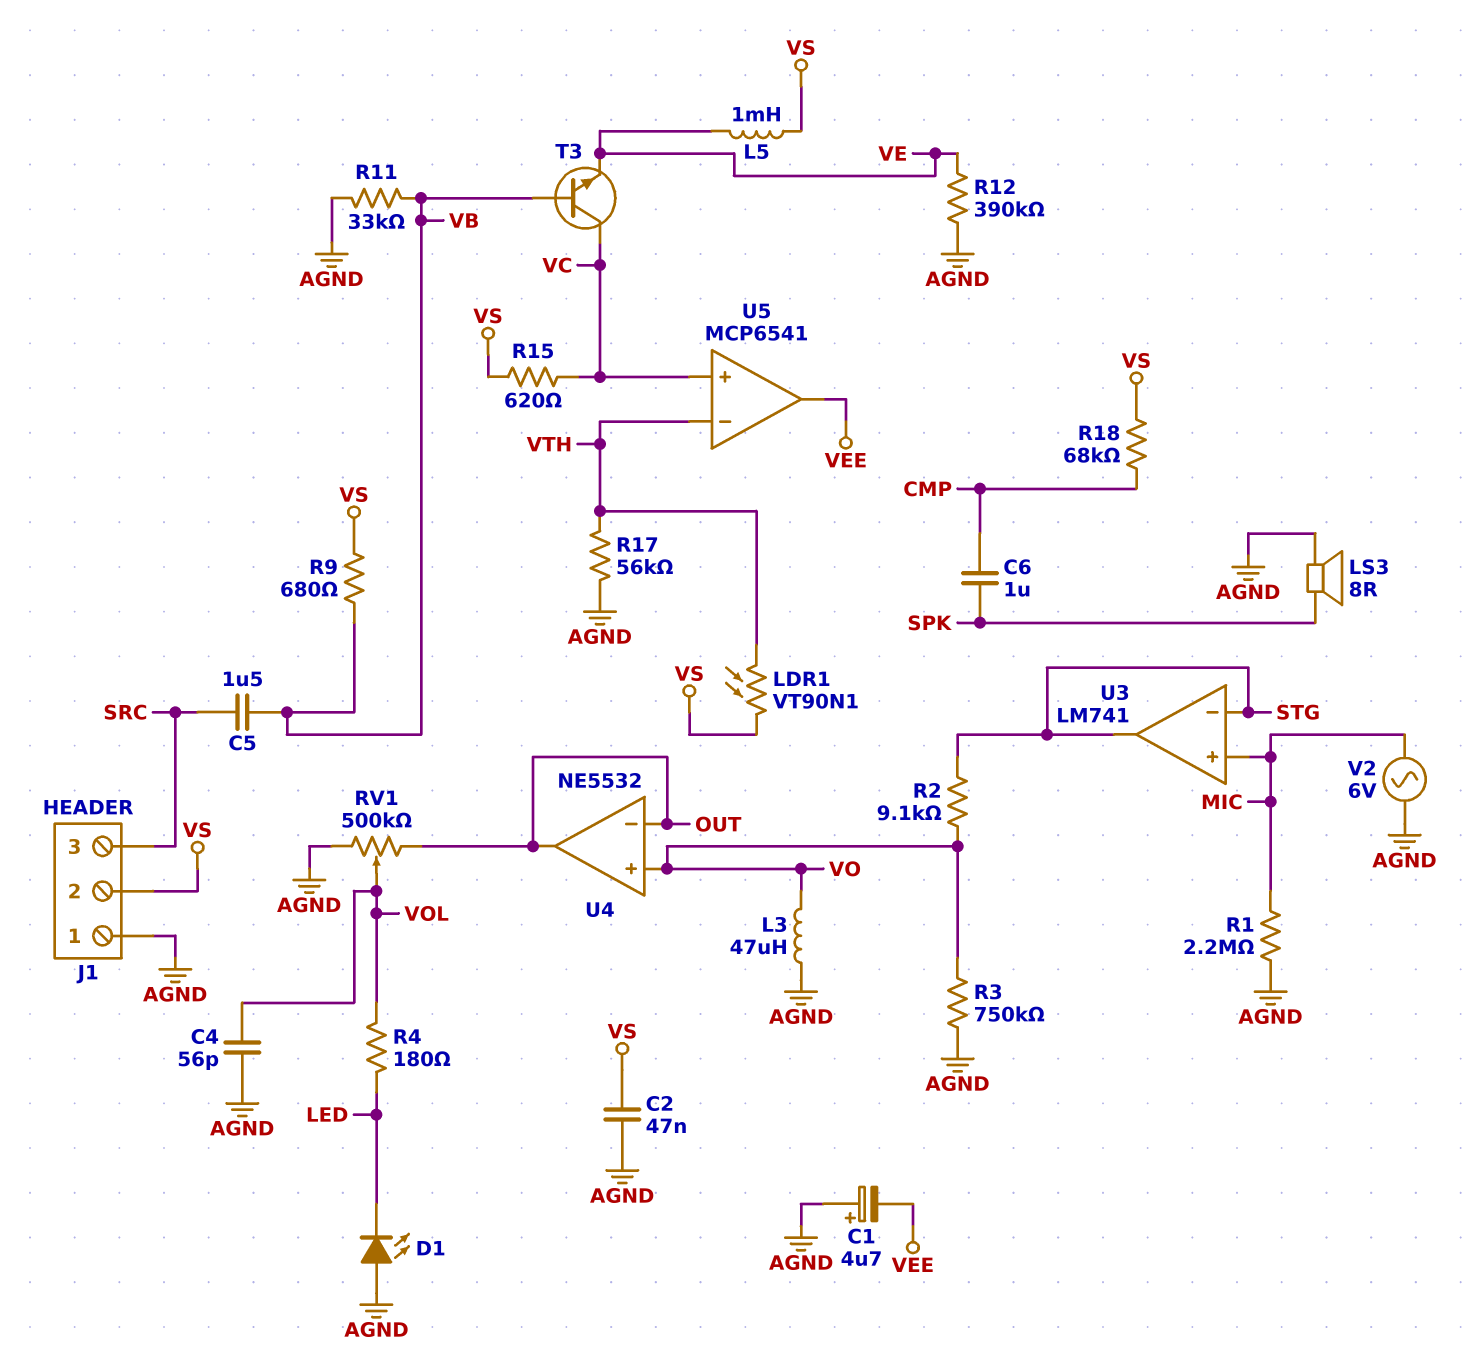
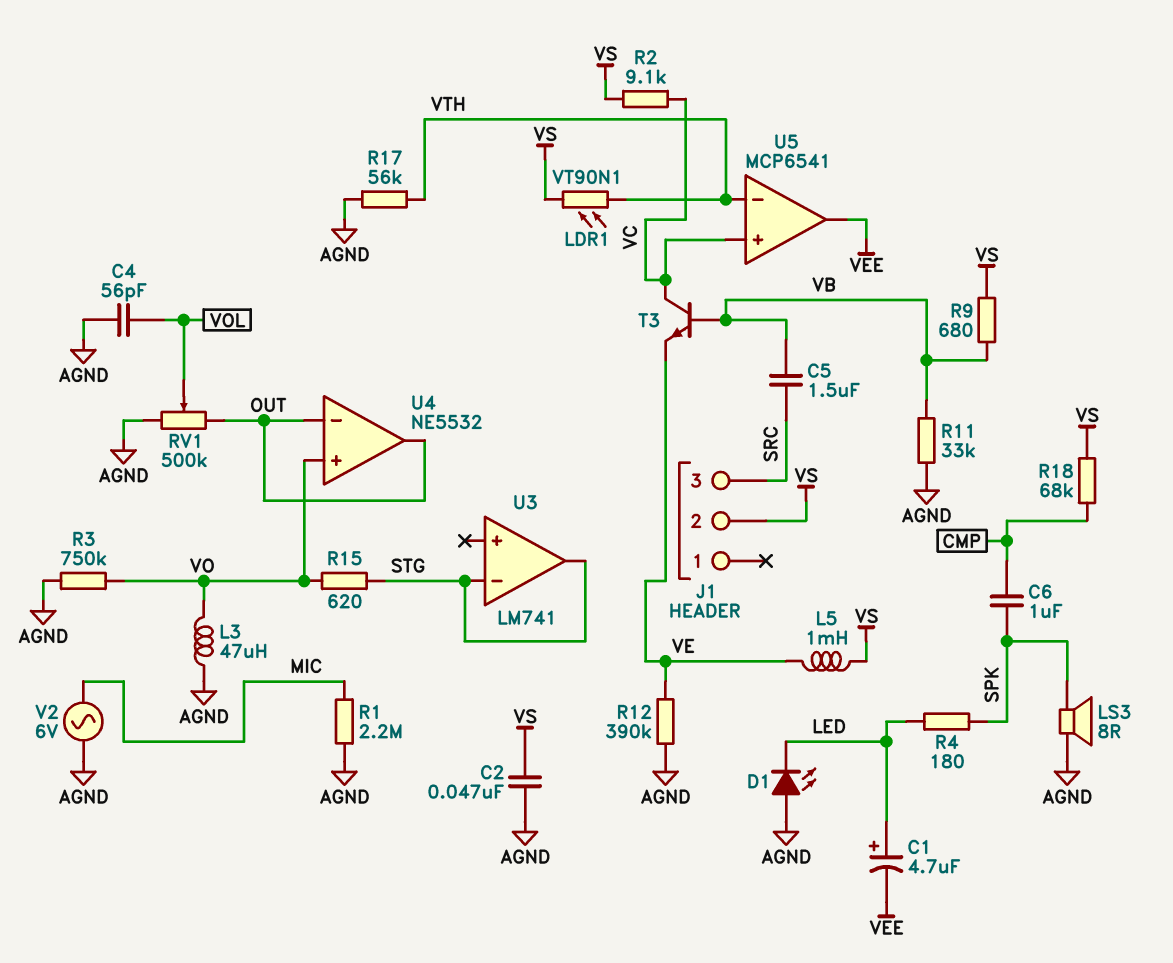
C1: 4.7uF (plus AGND, minus VEE) -> 4.7uF (plus LED, minus VEE)
J1 pin 1: AGND -> none
R2: 9.1k (STG, VO) -> 9.1k (VC, VS)
R4: 180 (LED, VOL) -> 180 (LED, SPK)
R15: 620 (VC, VS) -> 620 (STG, VO)
U3 pin in+: MIC -> none

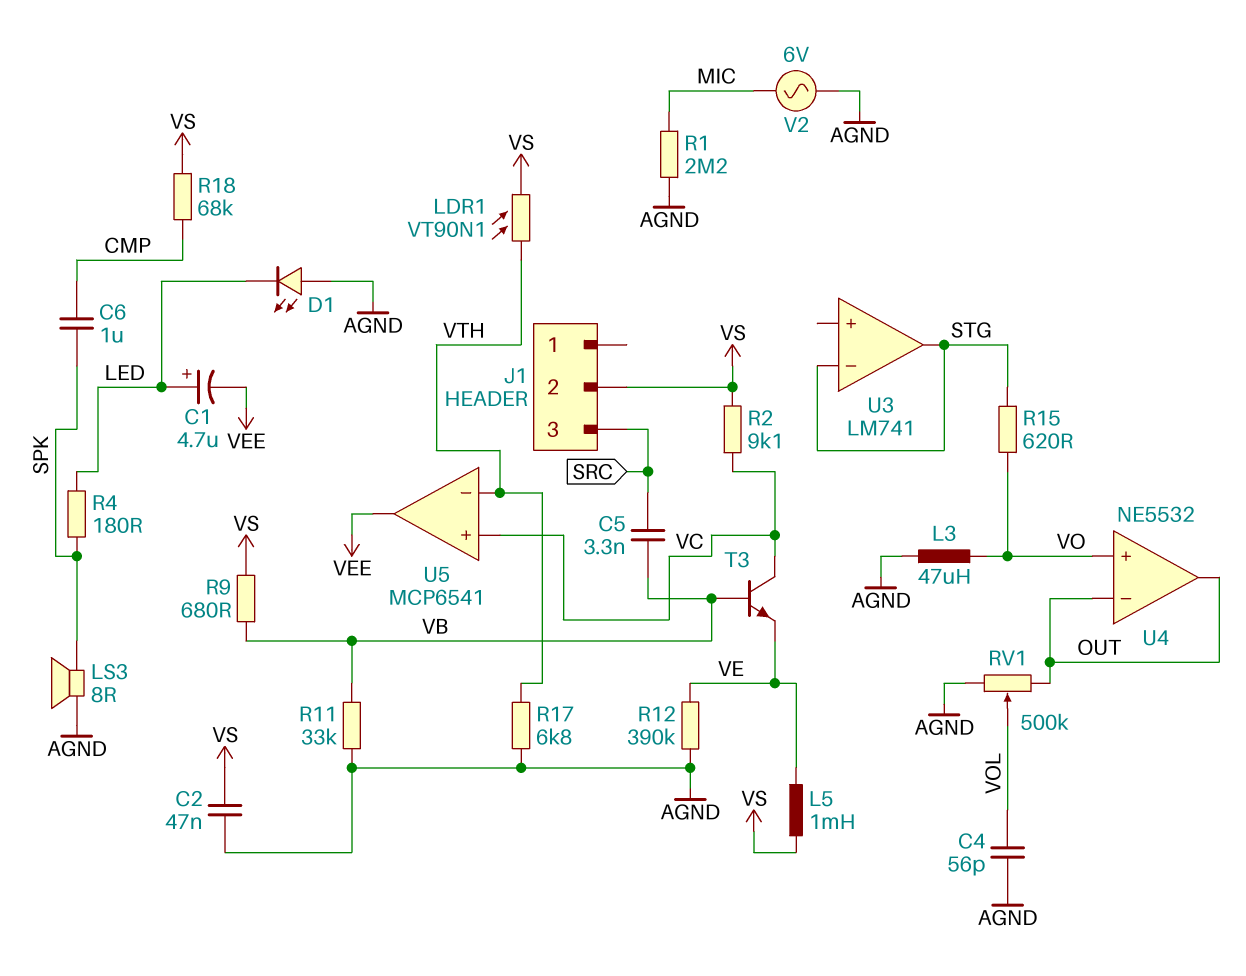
C5: 1.5uF (SRC, VB) -> 3.3nF (SRC, VB)
R3: 750k (AGND, VO) -> none
R17: 56k (AGND, VTH) -> 6.8k (AGND, VTH)

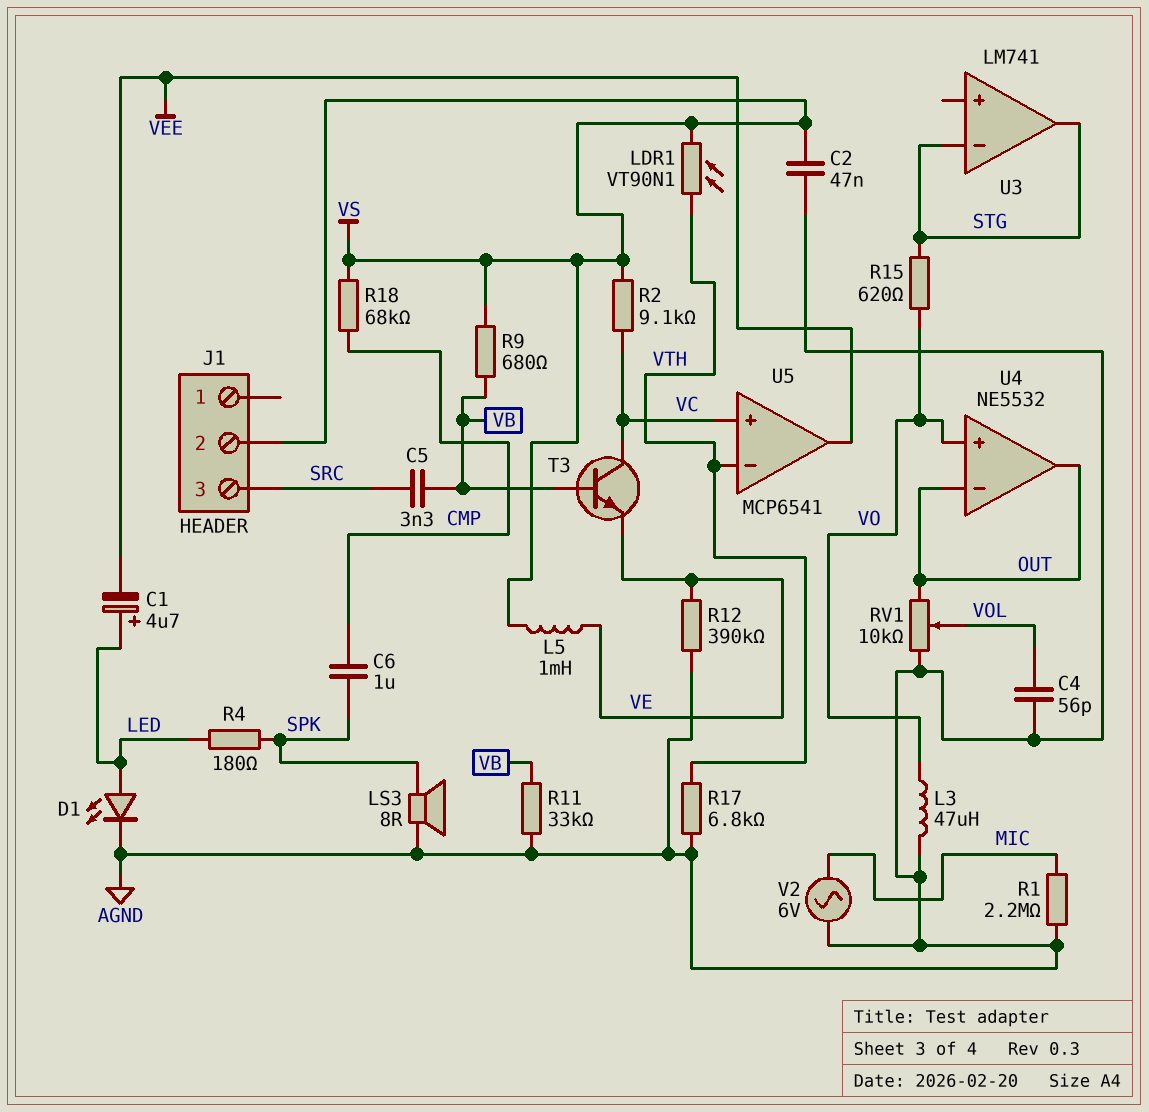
D1: LED (A AGND, K LED) -> LED (A LED, K AGND)
RV1: 500k (AGND, OUT, wiper VOL) -> 10k (AGND, OUT, wiper VOL)

